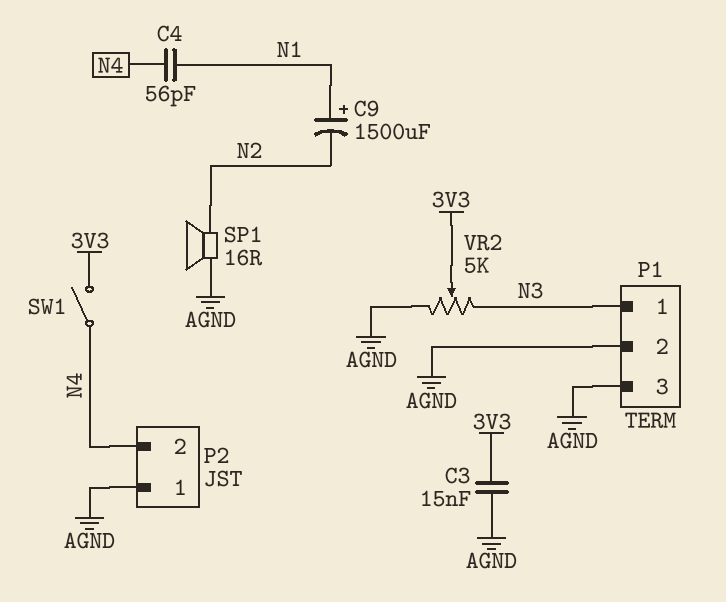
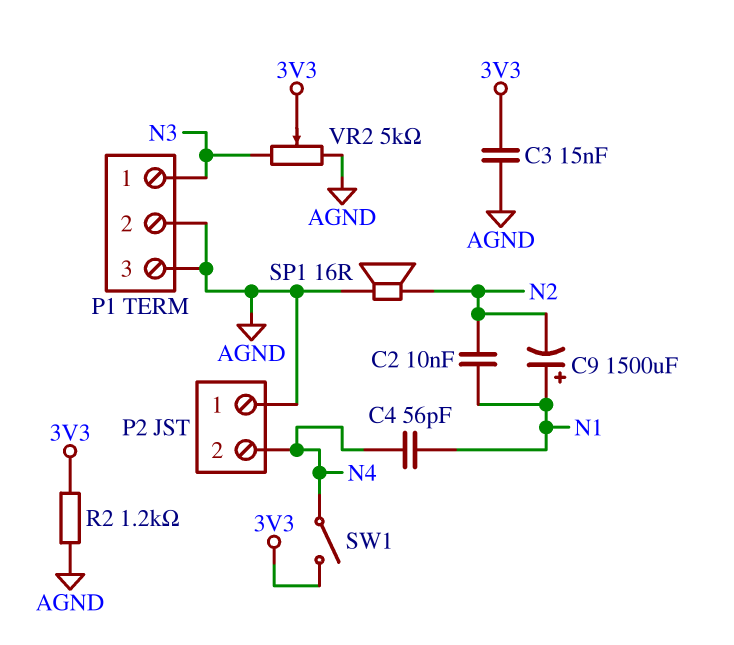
C2: none -> 10nF (N1, N2)
R2: none -> 1.2k (3V3, AGND)

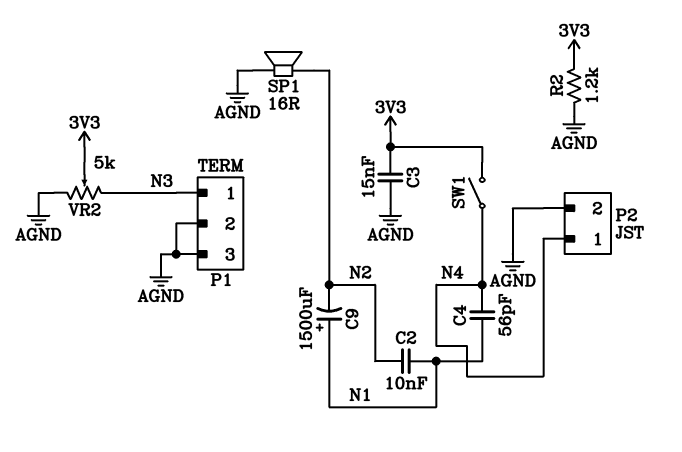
P2 pin 1: AGND -> N4
P2 pin 2: N4 -> AGND

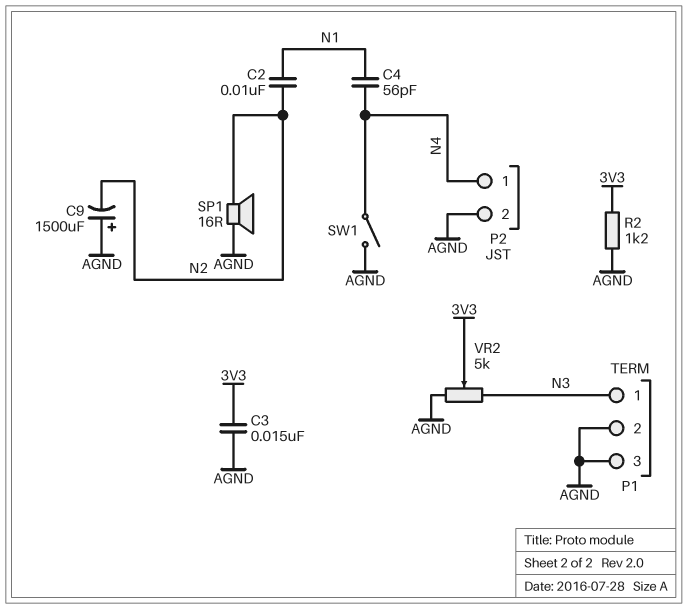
C9: 1500uF (plus N1, minus N2) -> 1500uF (plus AGND, minus N2)
SW1: switch (3V3, N4) -> switch (AGND, N4)

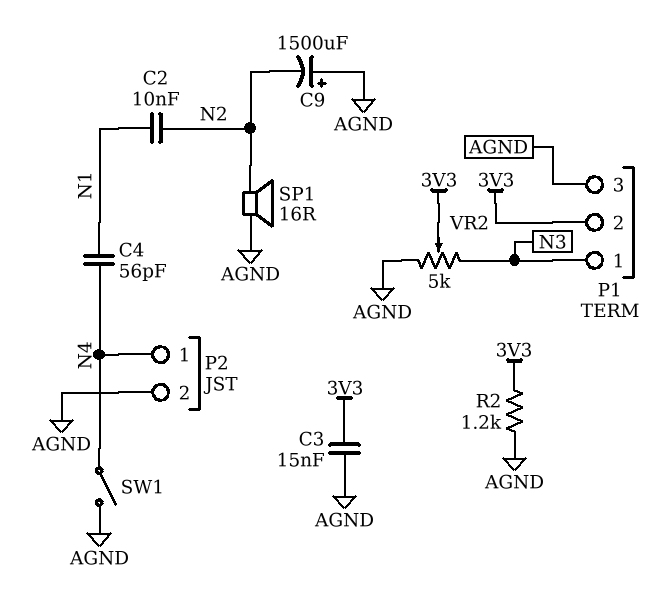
P1 pin 2: AGND -> 3V3

